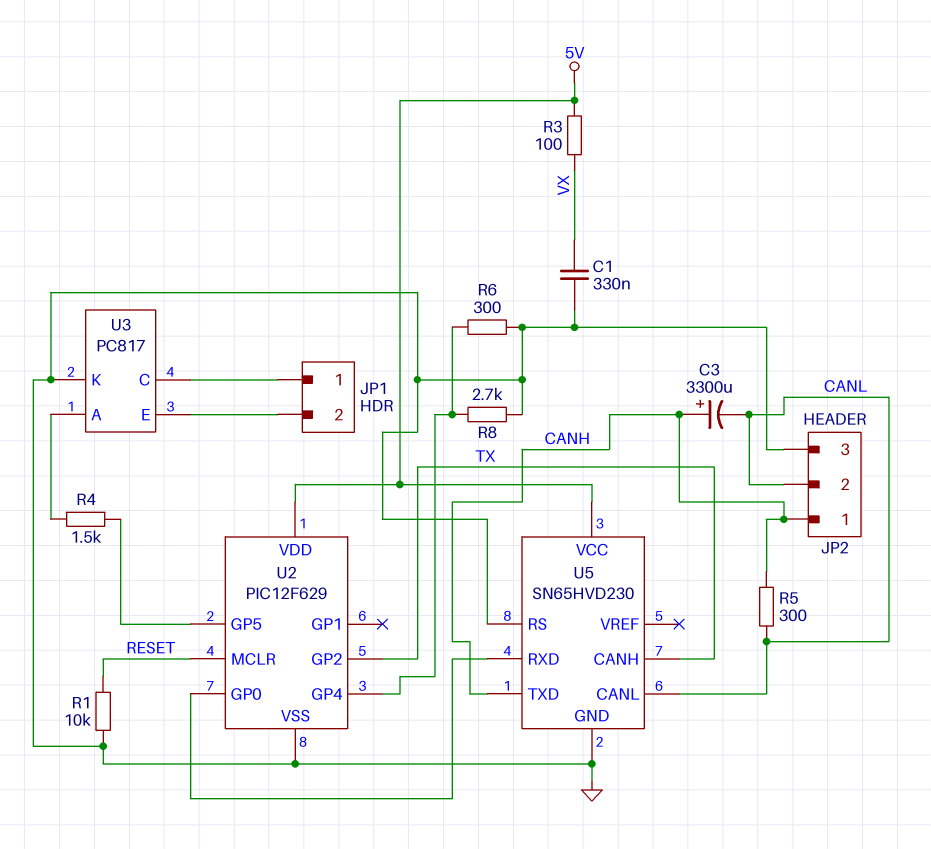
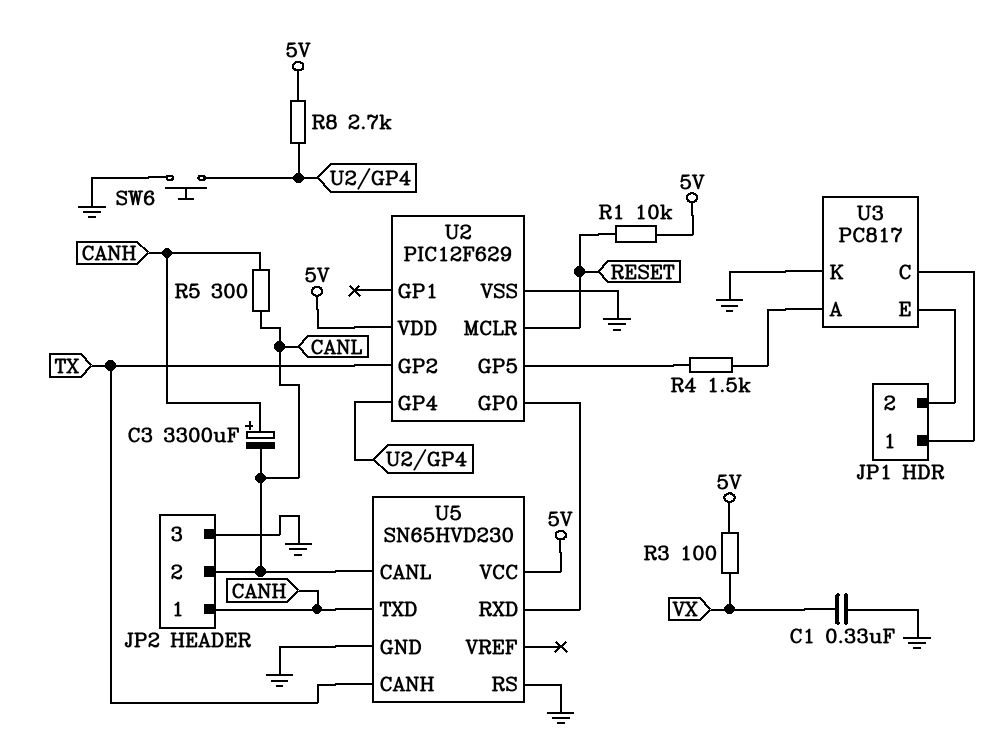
R1: 10k (GND, RESET) -> 10k (5V, RESET)
R6: 300 (GND, U2/GP4) -> none
R8: 2.7k (GND, U2/GP4) -> 2.7k (5V, U2/GP4)
SW6: none -> button (GND, U2/GP4)

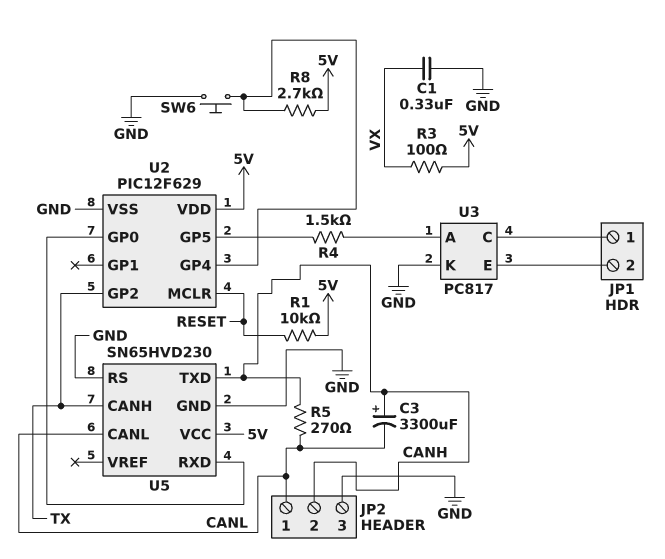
JP2 pin 1: CANH -> CANL
JP2 pin 2: CANL -> CANH
R5: 300 (CANH, CANL) -> 270 (CANH, CANL)

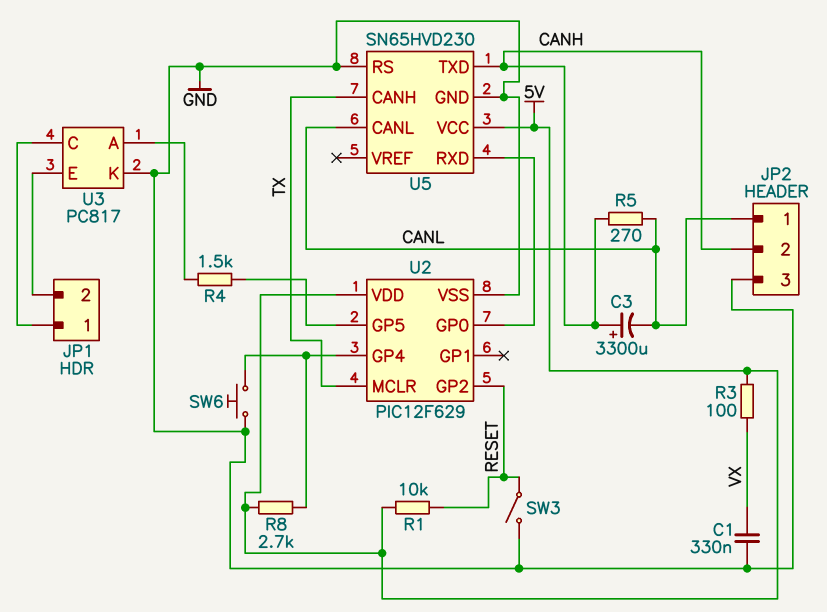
SW3: none -> switch (GND, RESET)
U2 pin GP2: TX -> RESET
U2 pin MCLR: RESET -> TX

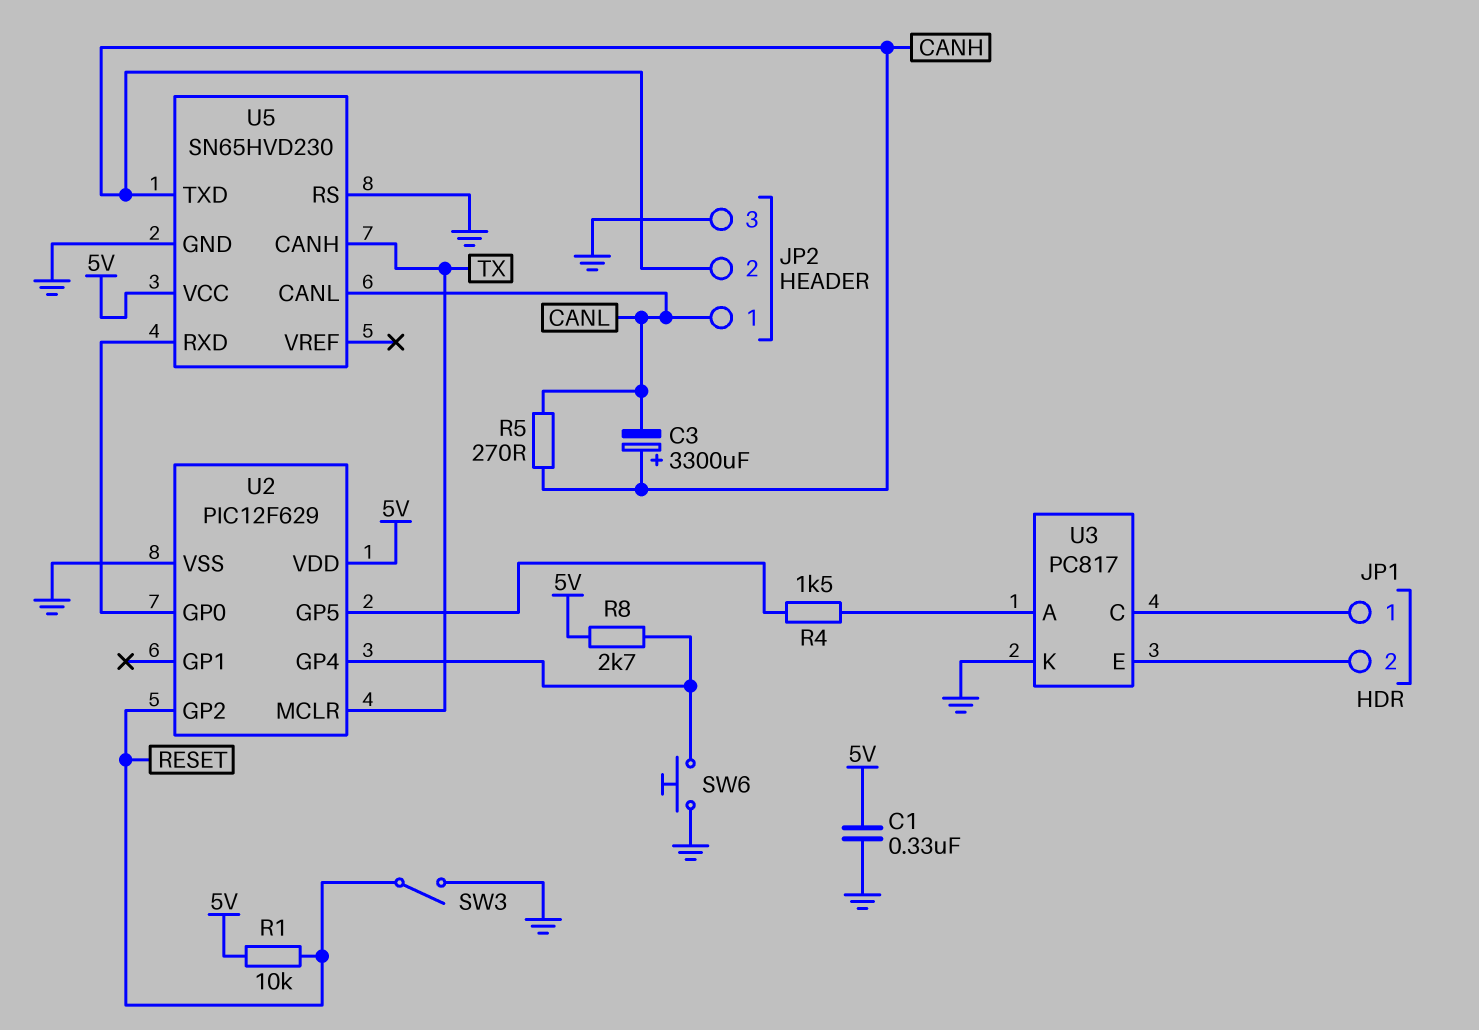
C1: 330nF (GND, VX) -> 330nF (5V, GND)
R3: 100 (5V, VX) -> none

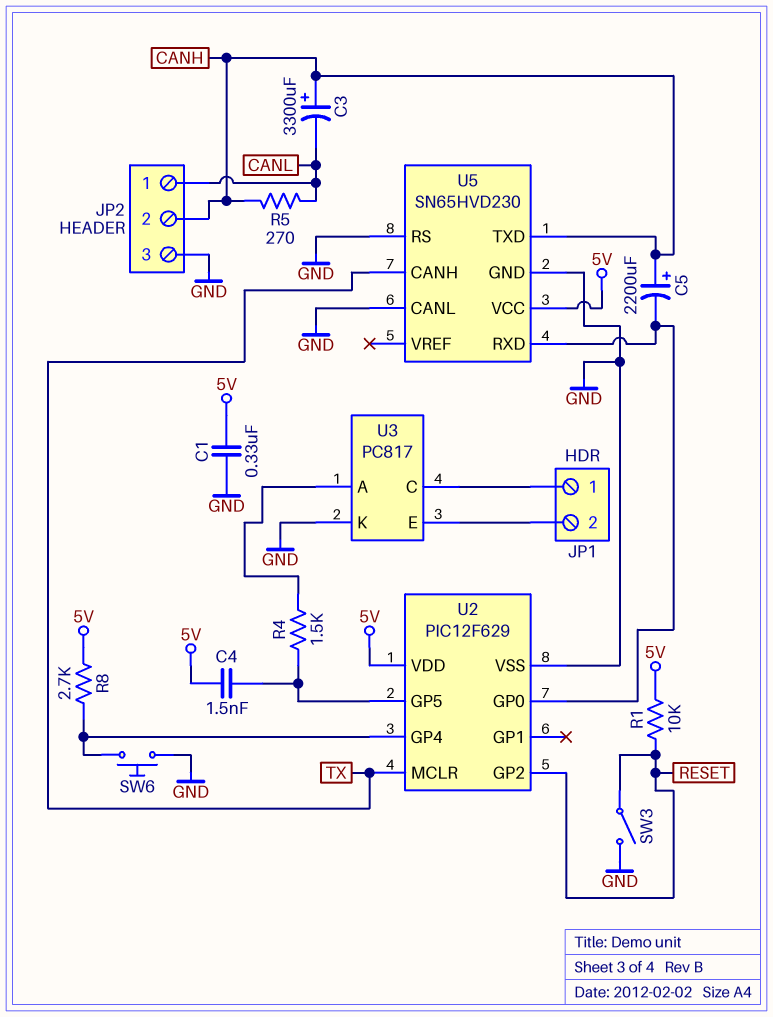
C4: none -> 1.5nF (5V, U2/GP5)
C5: none -> 2200uF (plus CANH, minus U2/GP0)
U5 pin CANL: CANL -> GND

